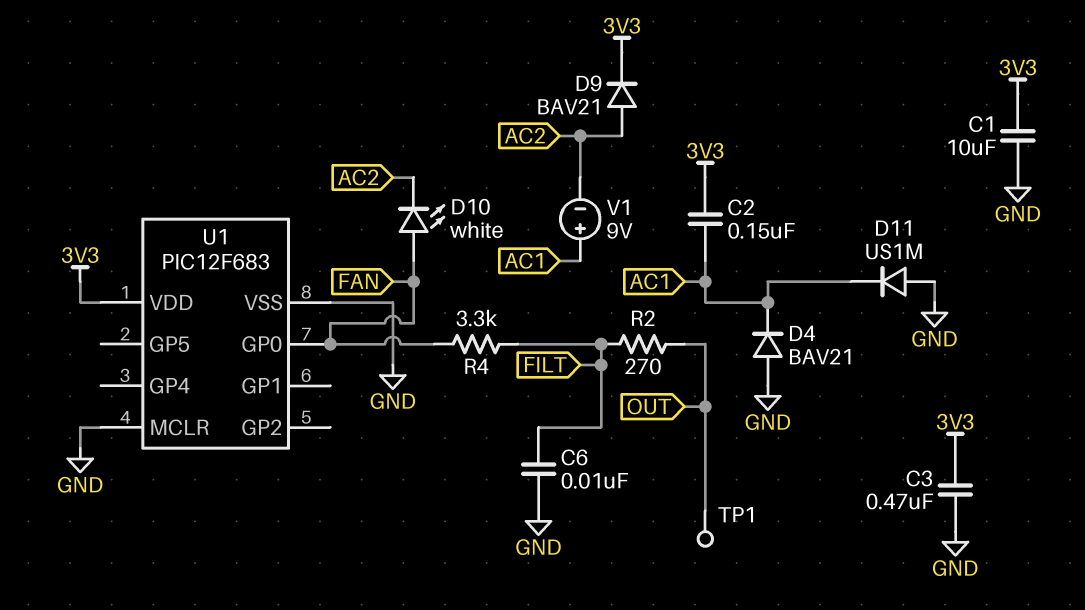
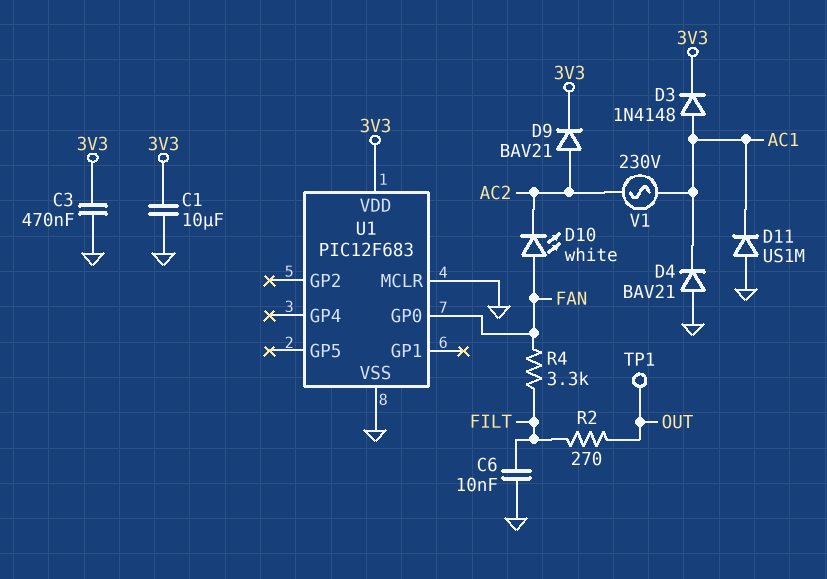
C2: 150nF (3V3, AC1) -> none
D3: none -> diode 1N4148 (A AC1, K 3V3)
V1: 9V (plus AC1, minus AC2) -> AC 230V (AC1, AC2)

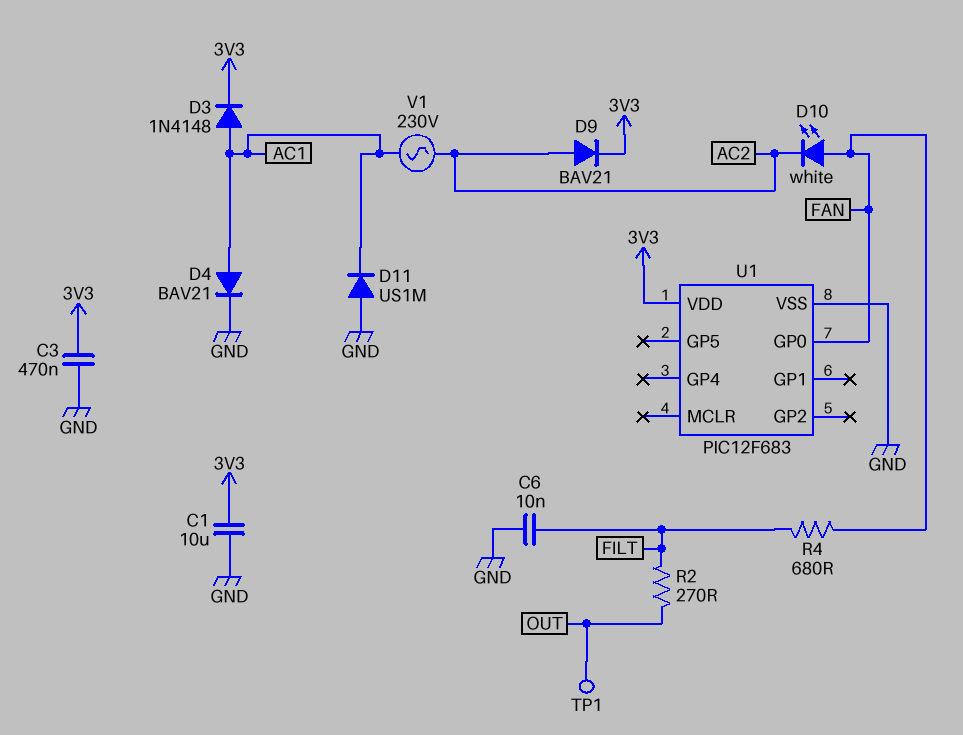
D4: diode BAV21 (A GND, K AC1) -> diode BAV21 (A AC1, K GND)
R4: 3.3k (FAN, FILT) -> 680 (FAN, FILT)
U1 pin MCLR: GND -> none

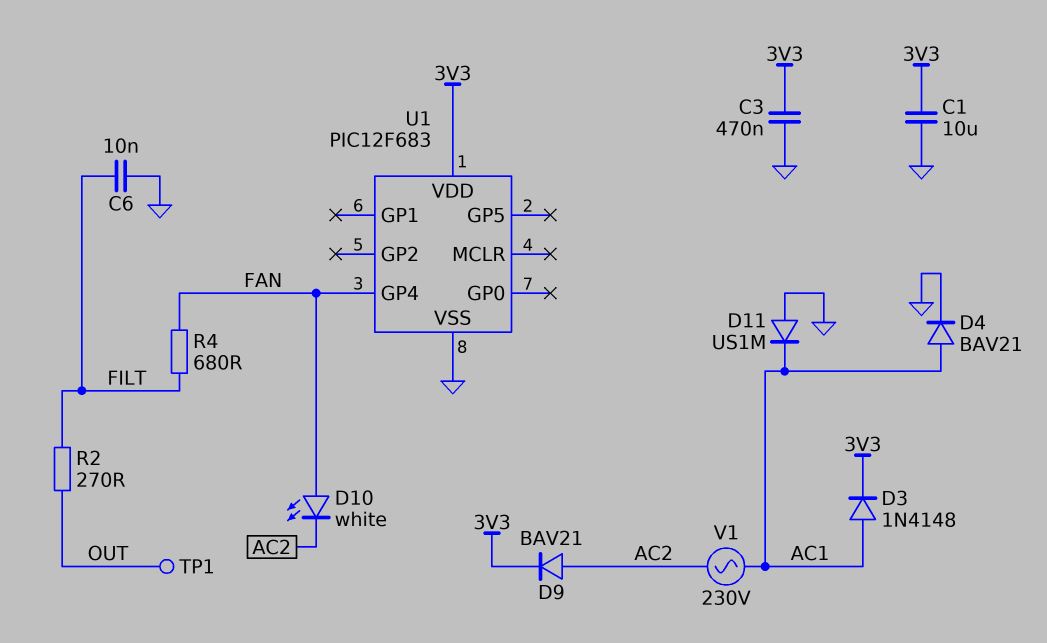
U1 pin GP0: FAN -> none
U1 pin GP4: none -> FAN

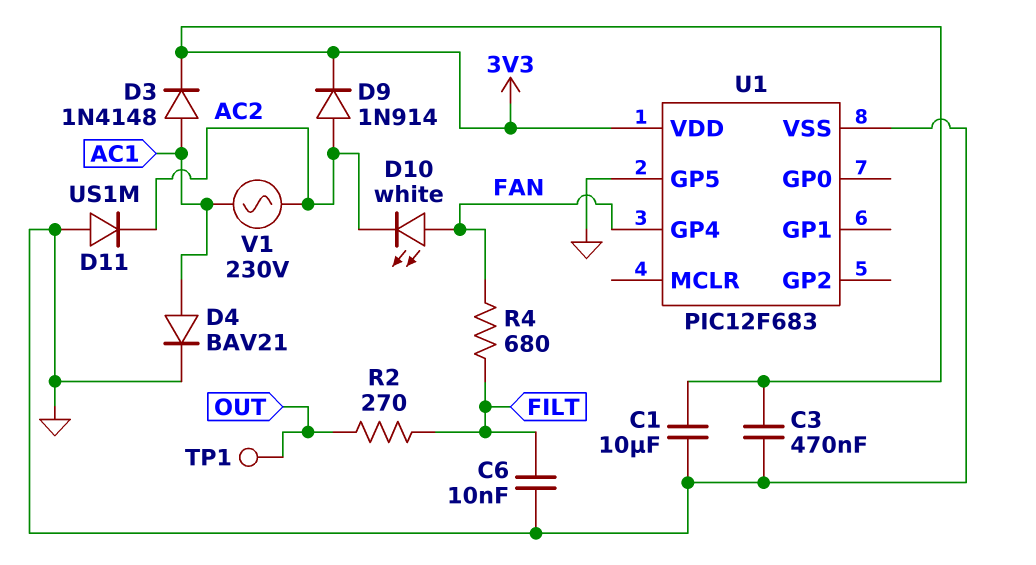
D9: diode BAV21 (A AC2, K 3V3) -> diode 1N914 (A AC2, K 3V3)
D11: diode US1M (A GND, K AC1) -> diode US1M (A GND, K AC2)
U1 pin GP5: none -> GND

